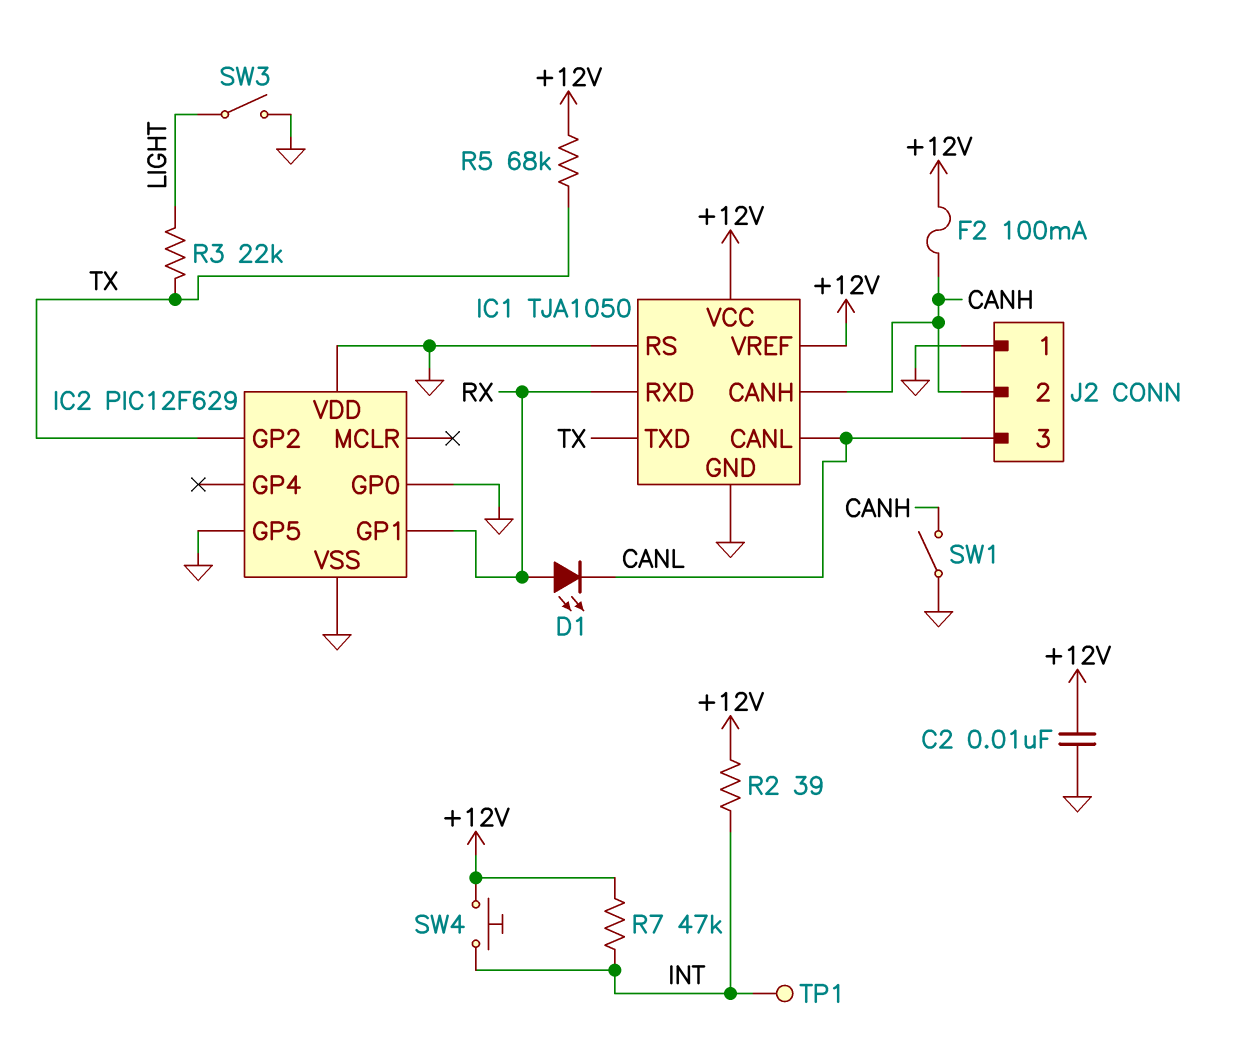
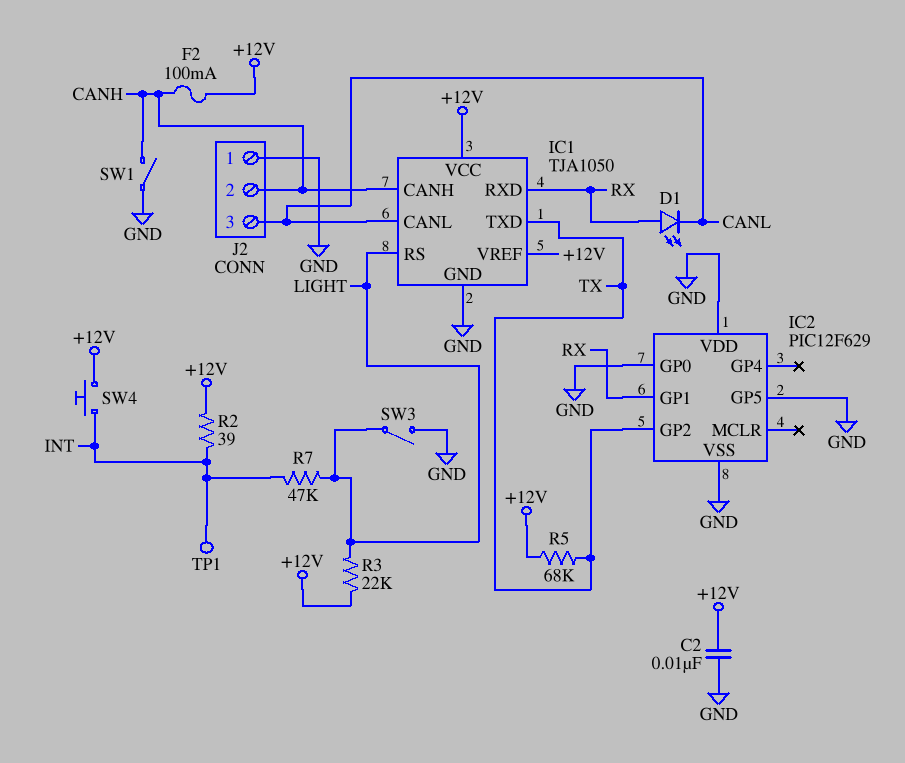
IC1 pin RS: GND -> LIGHT
R3: 22k (LIGHT, TX) -> 22k (+12V, LIGHT)
R7: 47k (+12V, INT) -> 47k (INT, LIGHT)

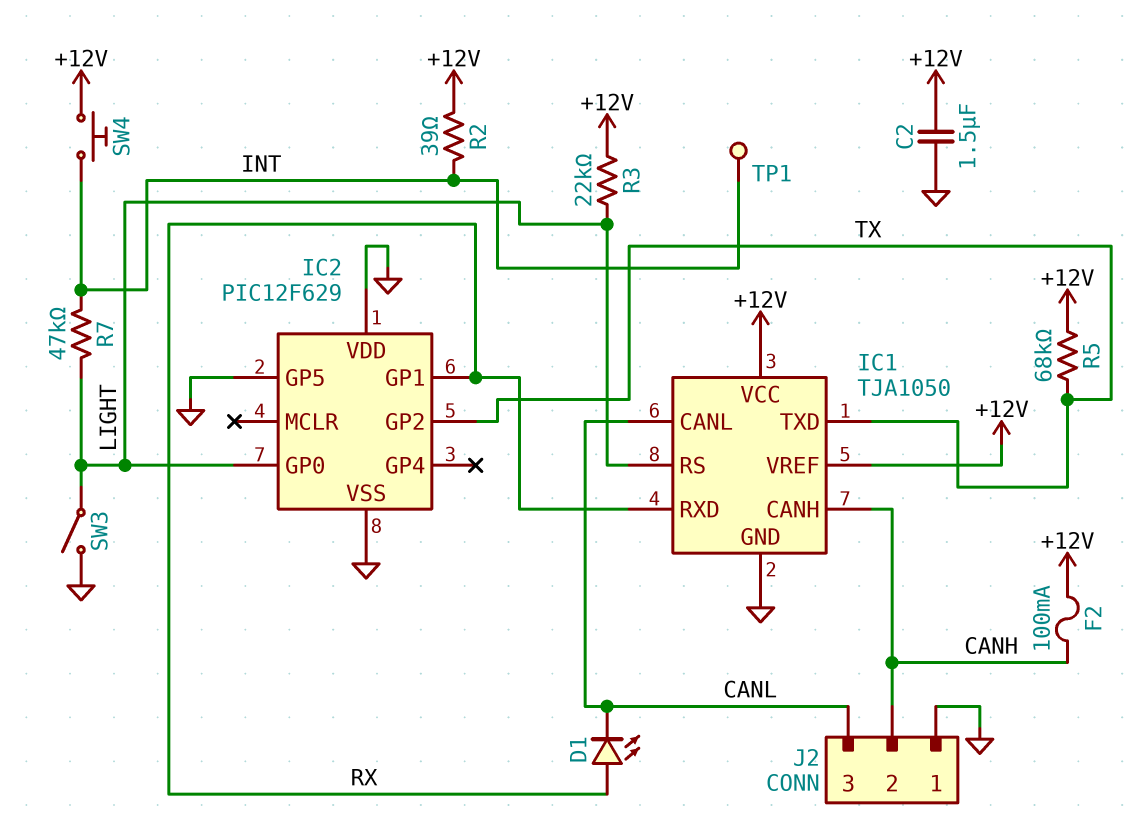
C2: 10nF (+12V, GND) -> 1.5uF (+12V, GND)
IC2 pin GP0: GND -> LIGHT
SW1: switch (CANH, GND) -> none

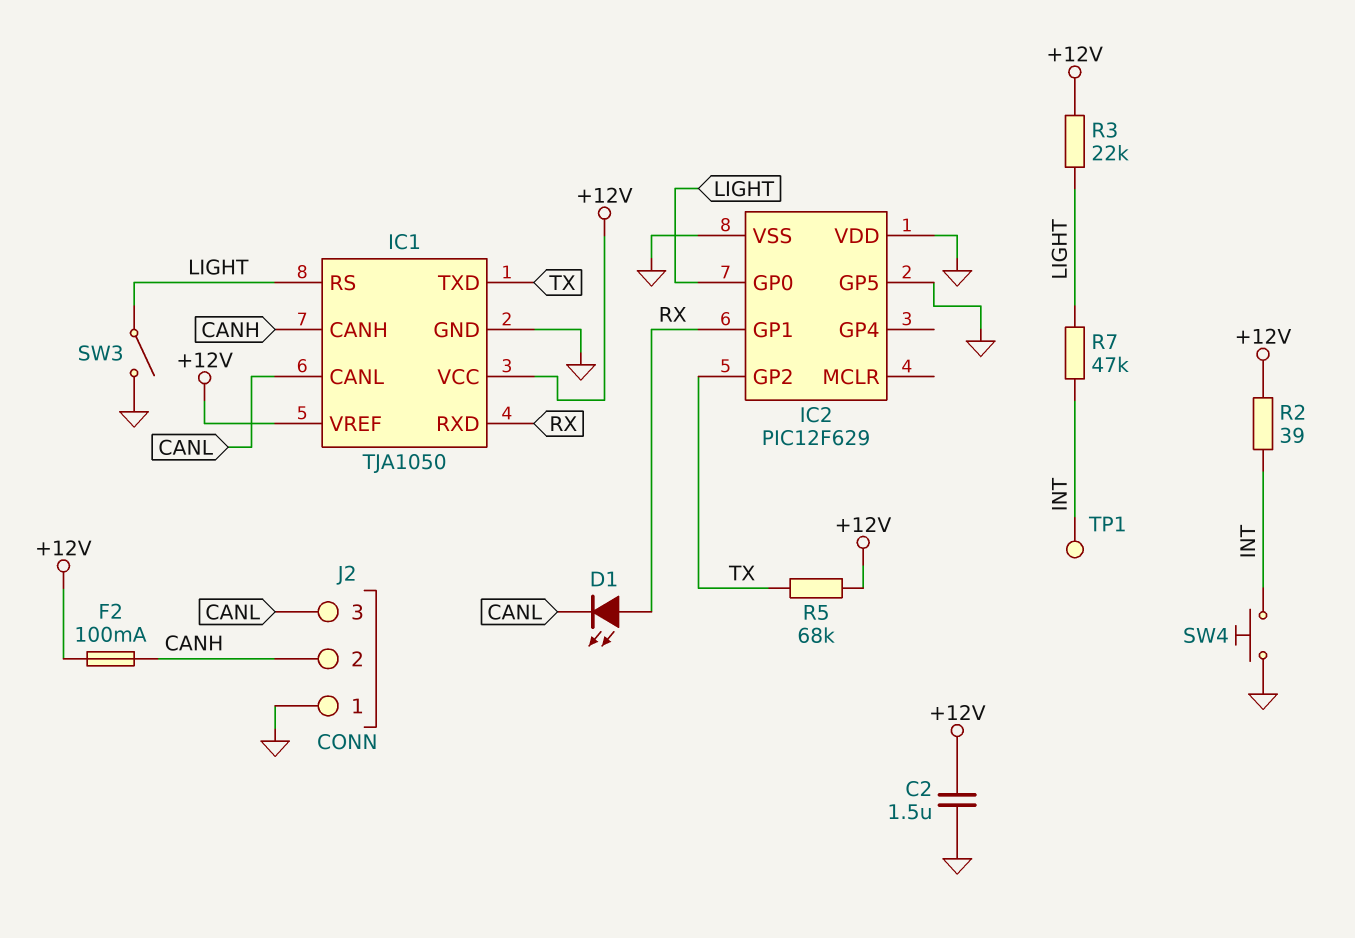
SW4: button (+12V, INT) -> button (GND, INT)

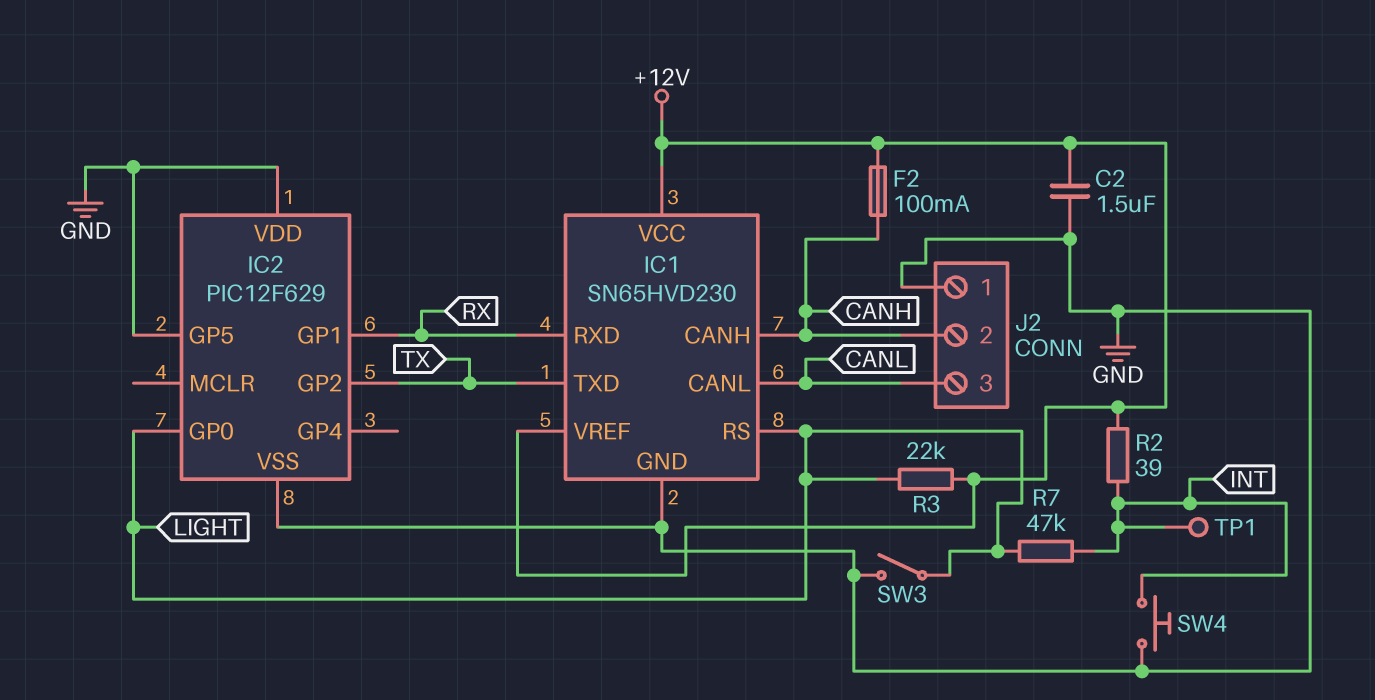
D1: LED (A RX, K CANL) -> none
IC1: TJA1050 -> SN65HVD230
R5: 68k (+12V, TX) -> none

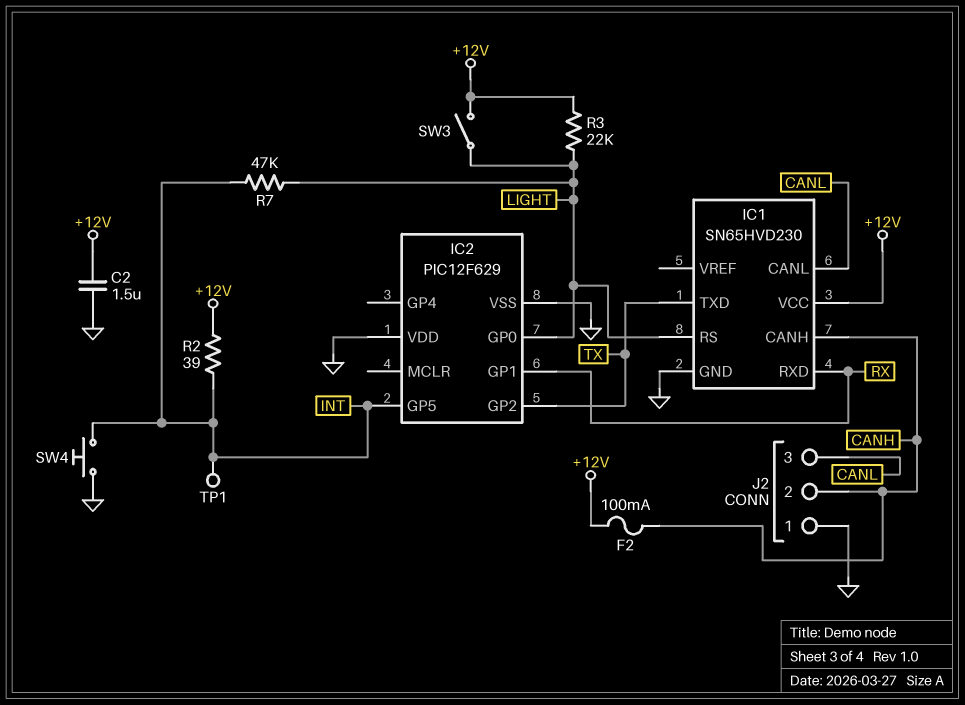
IC1 pin VREF: +12V -> none
IC2 pin GP5: GND -> INT
SW3: switch (GND, LIGHT) -> switch (+12V, LIGHT)

